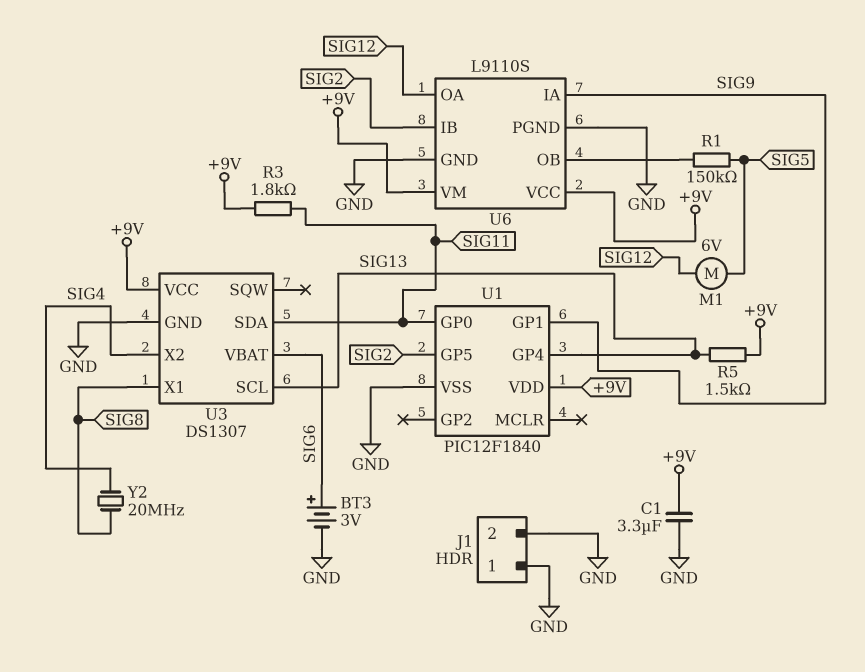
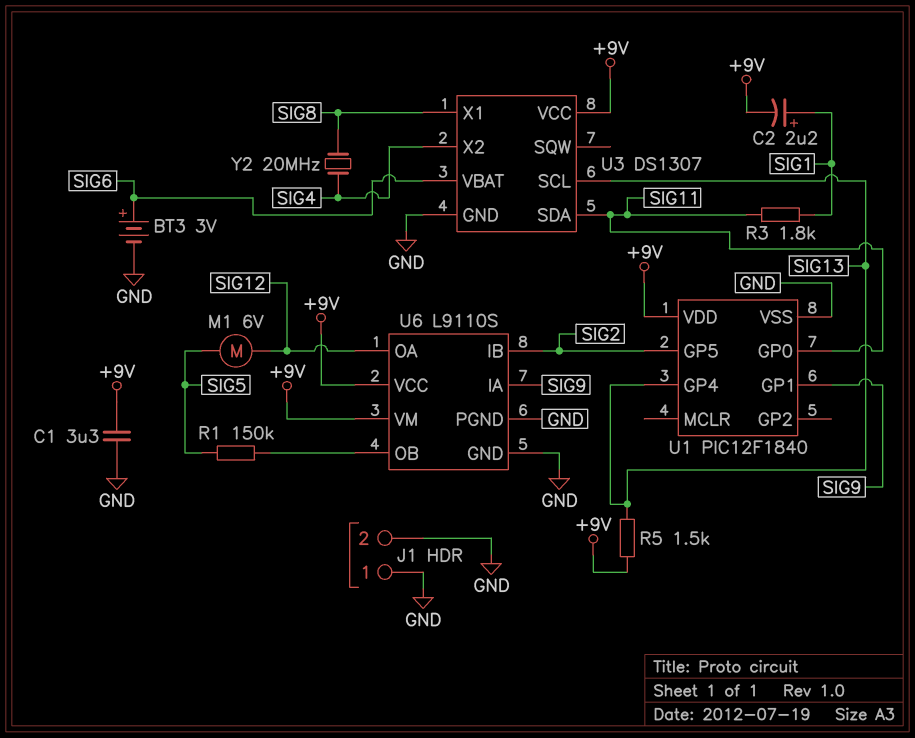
C2: none -> 2.2uF (plus SIG1, minus +9V)
R3: 1.8k (+9V, SIG11) -> 1.8k (SIG1, SIG11)

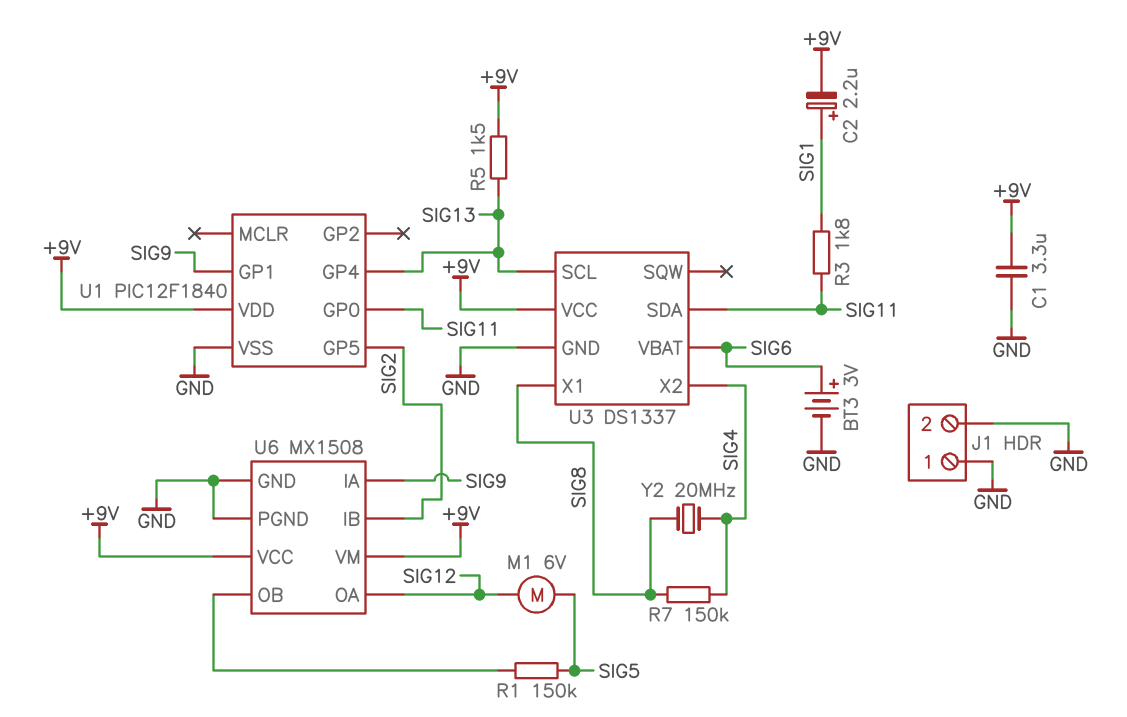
R7: none -> 150k (SIG4, SIG8)
U3: DS1307 -> DS1337
U6: L9110S -> MX1508

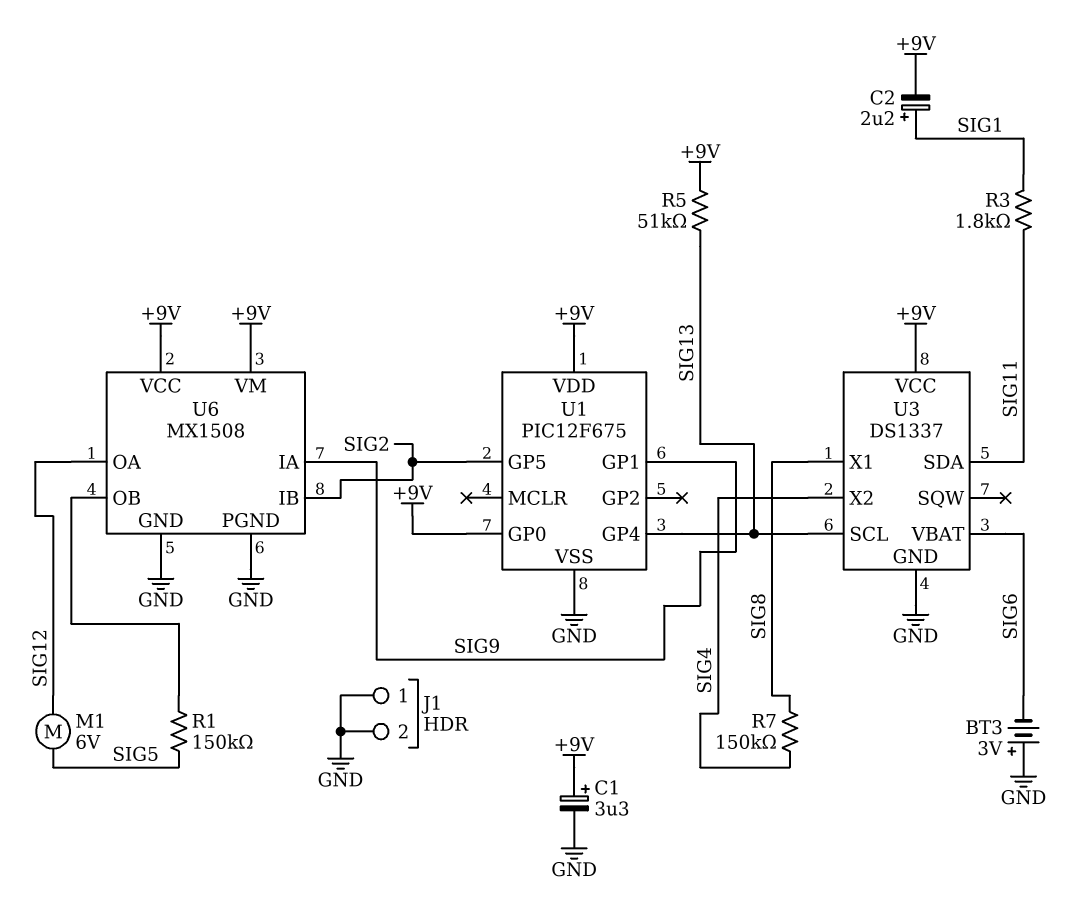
BT3: 3V (plus SIG6, minus GND) -> 3V (plus GND, minus SIG6)
C1: 3.3uF (+9V, GND) -> 3.3uF (plus +9V, minus GND)
R5: 1.5k (+9V, SIG13) -> 51k (+9V, SIG13)
U1: PIC12F1840 -> PIC12F675
U1 pin GP0: SIG11 -> +9V
Y2: 20MHz (SIG4, SIG8) -> none

